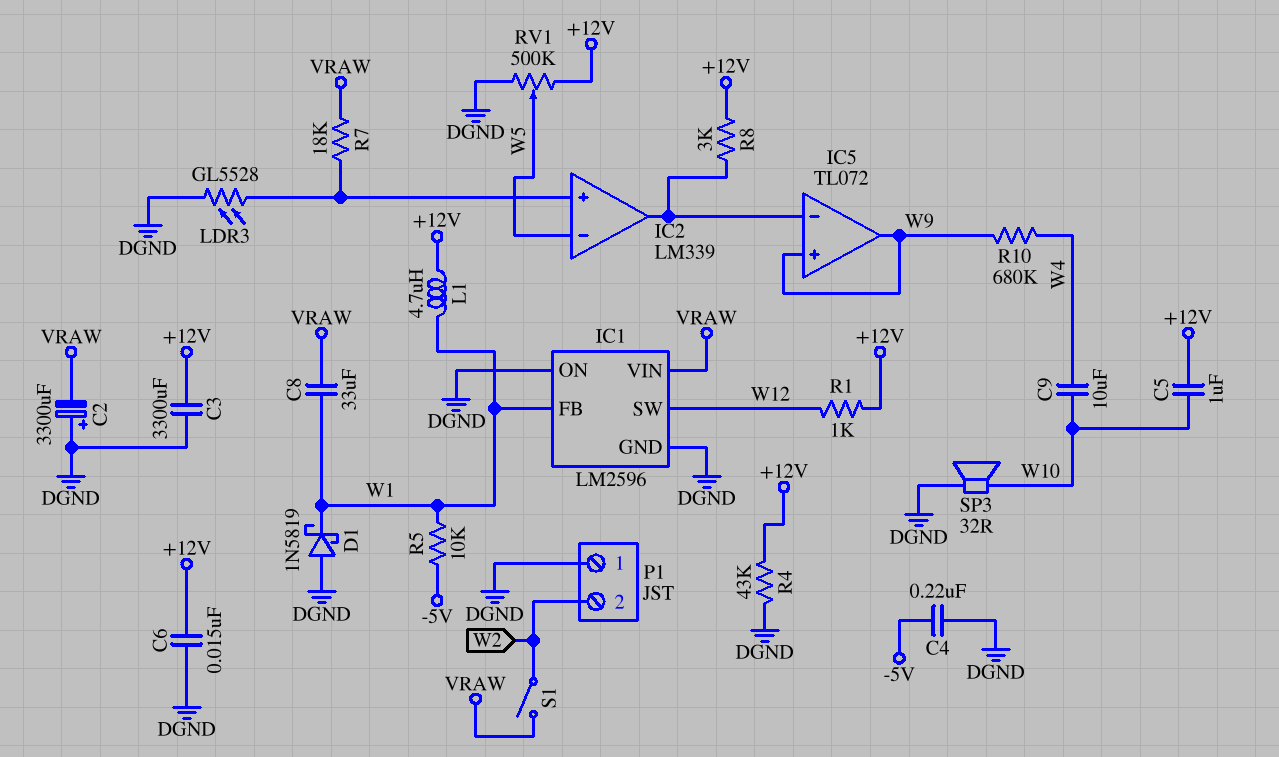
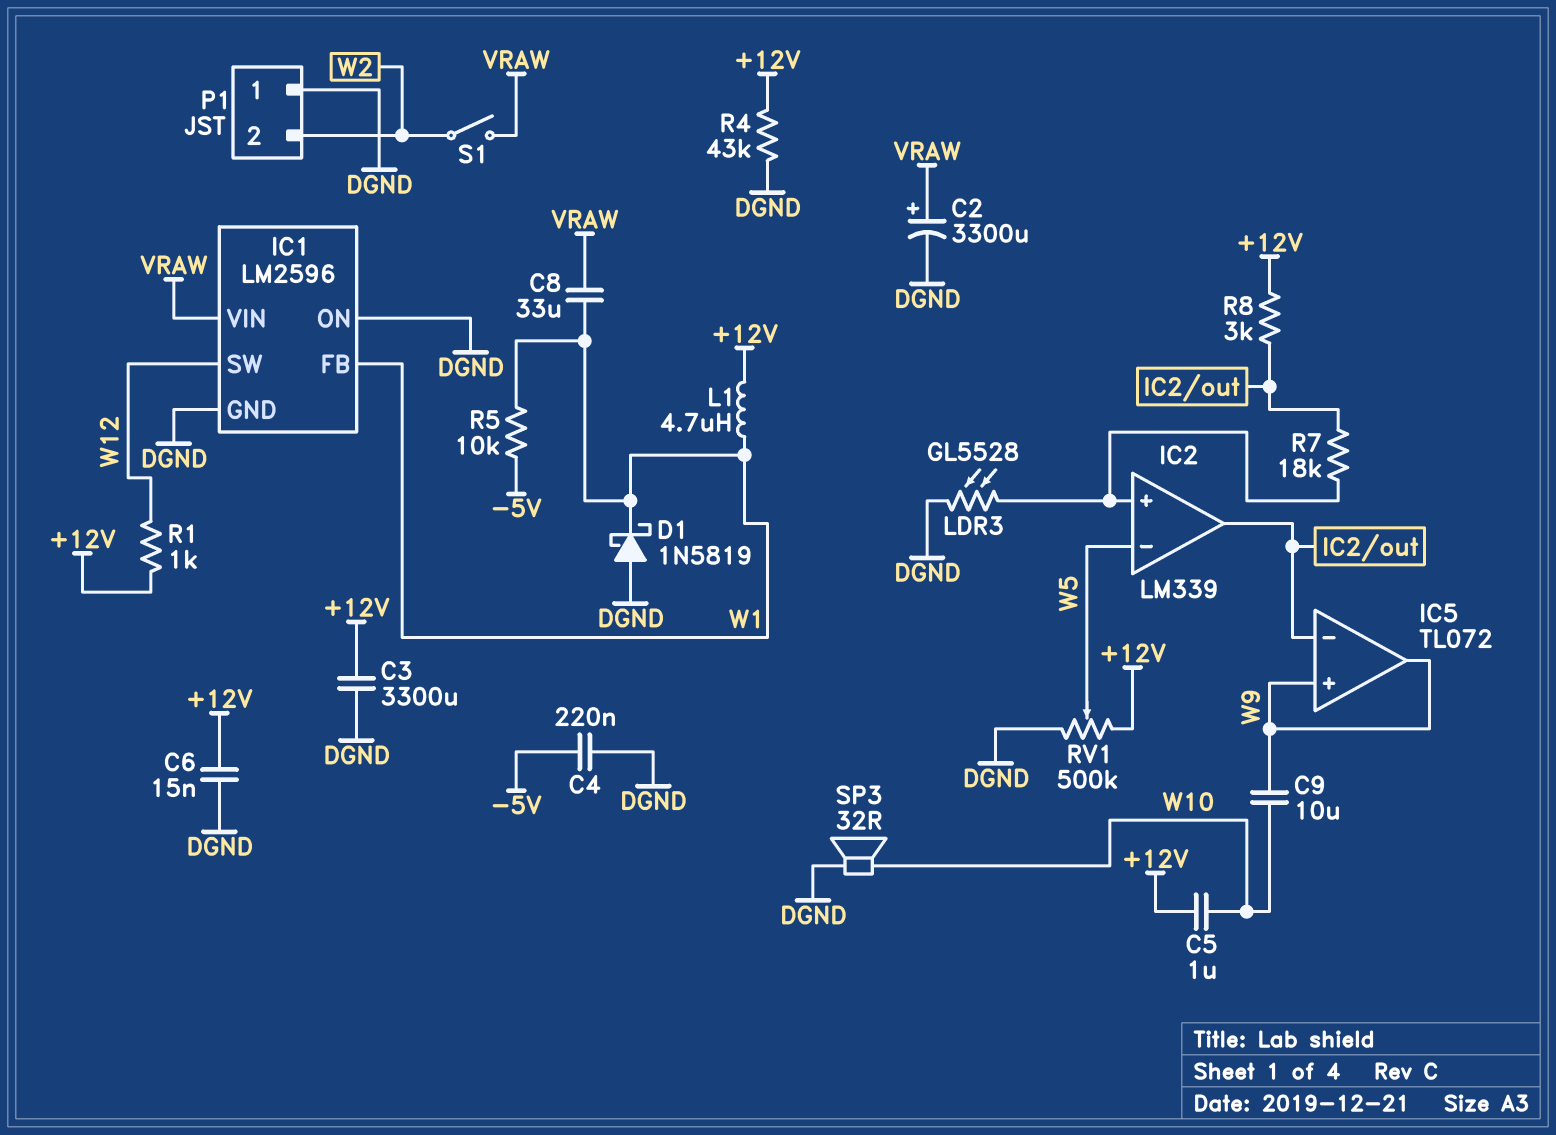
C2: 3300uF (plus DGND, minus VRAW) -> 3300uF (plus VRAW, minus DGND)
C9: 10uF (W4, W10) -> 10uF (W9, W10)
R7: 18k (IC2/in+, VRAW) -> 18k (IC2/in+, IC2/out)
R10: 680k (W4, W9) -> none

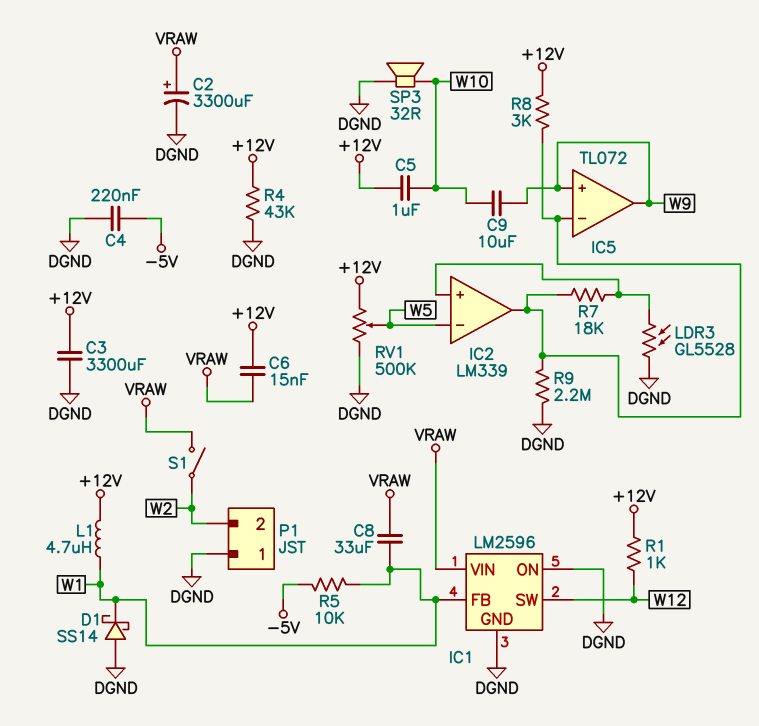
C6: 15nF (+12V, DGND) -> 15nF (+12V, VRAW)
D1: schottky 1N5819 (A DGND, K W1) -> schottky SS14 (A DGND, K W1)
R9: none -> 2.2M (DGND, IC2/out)

